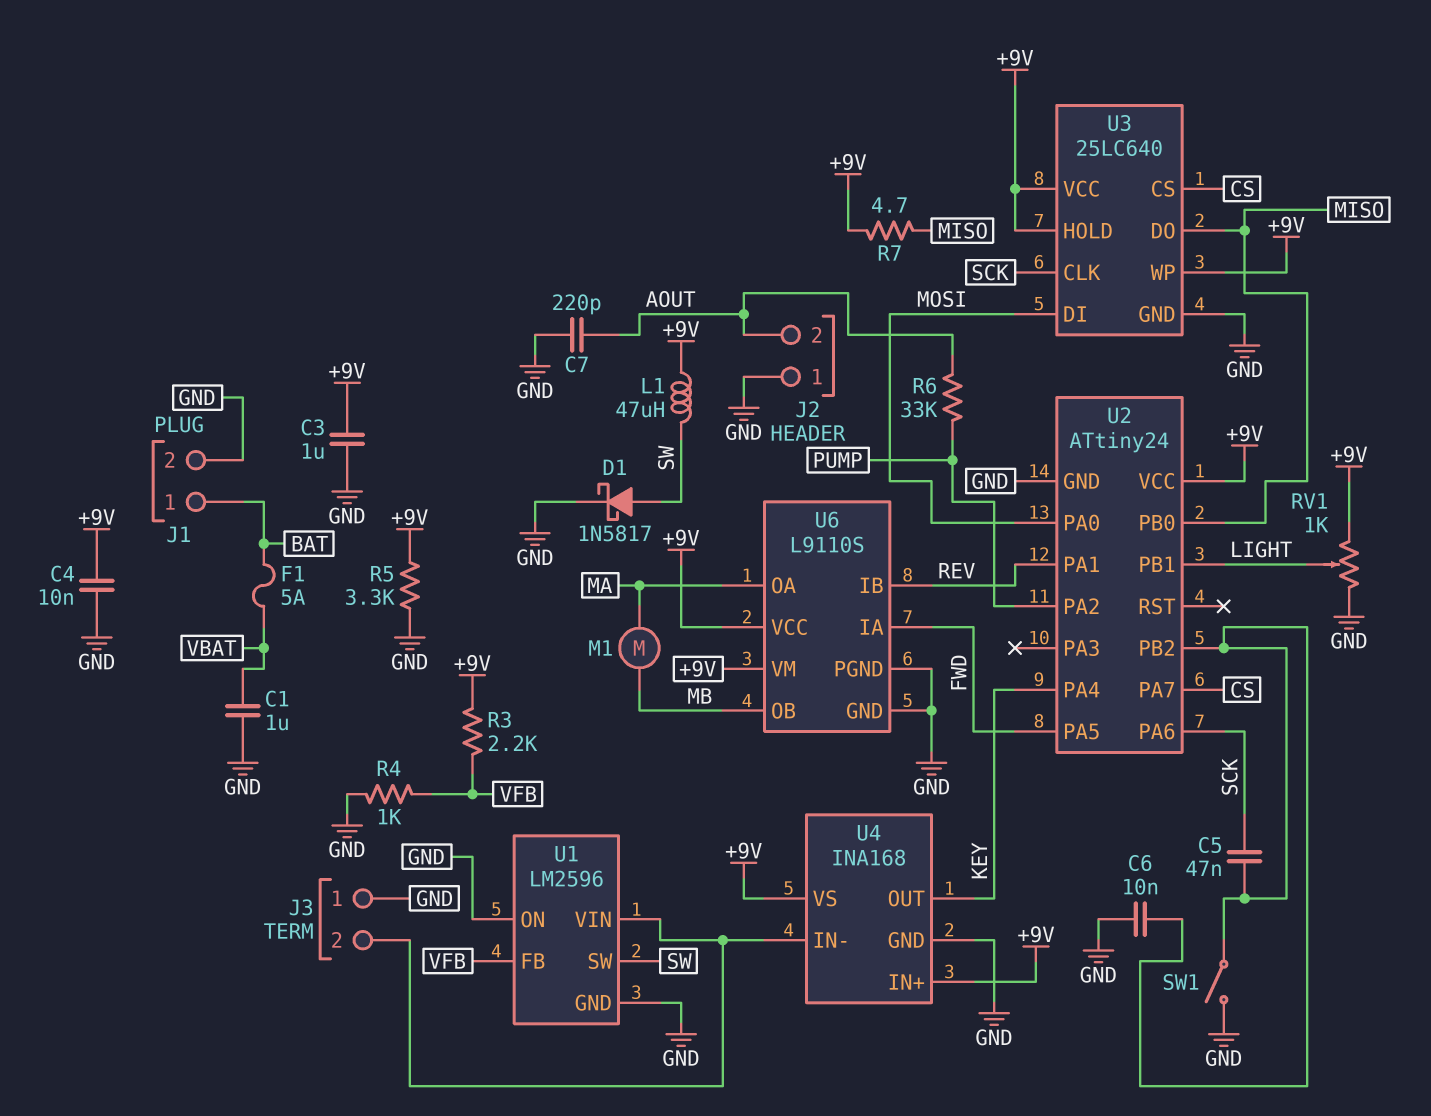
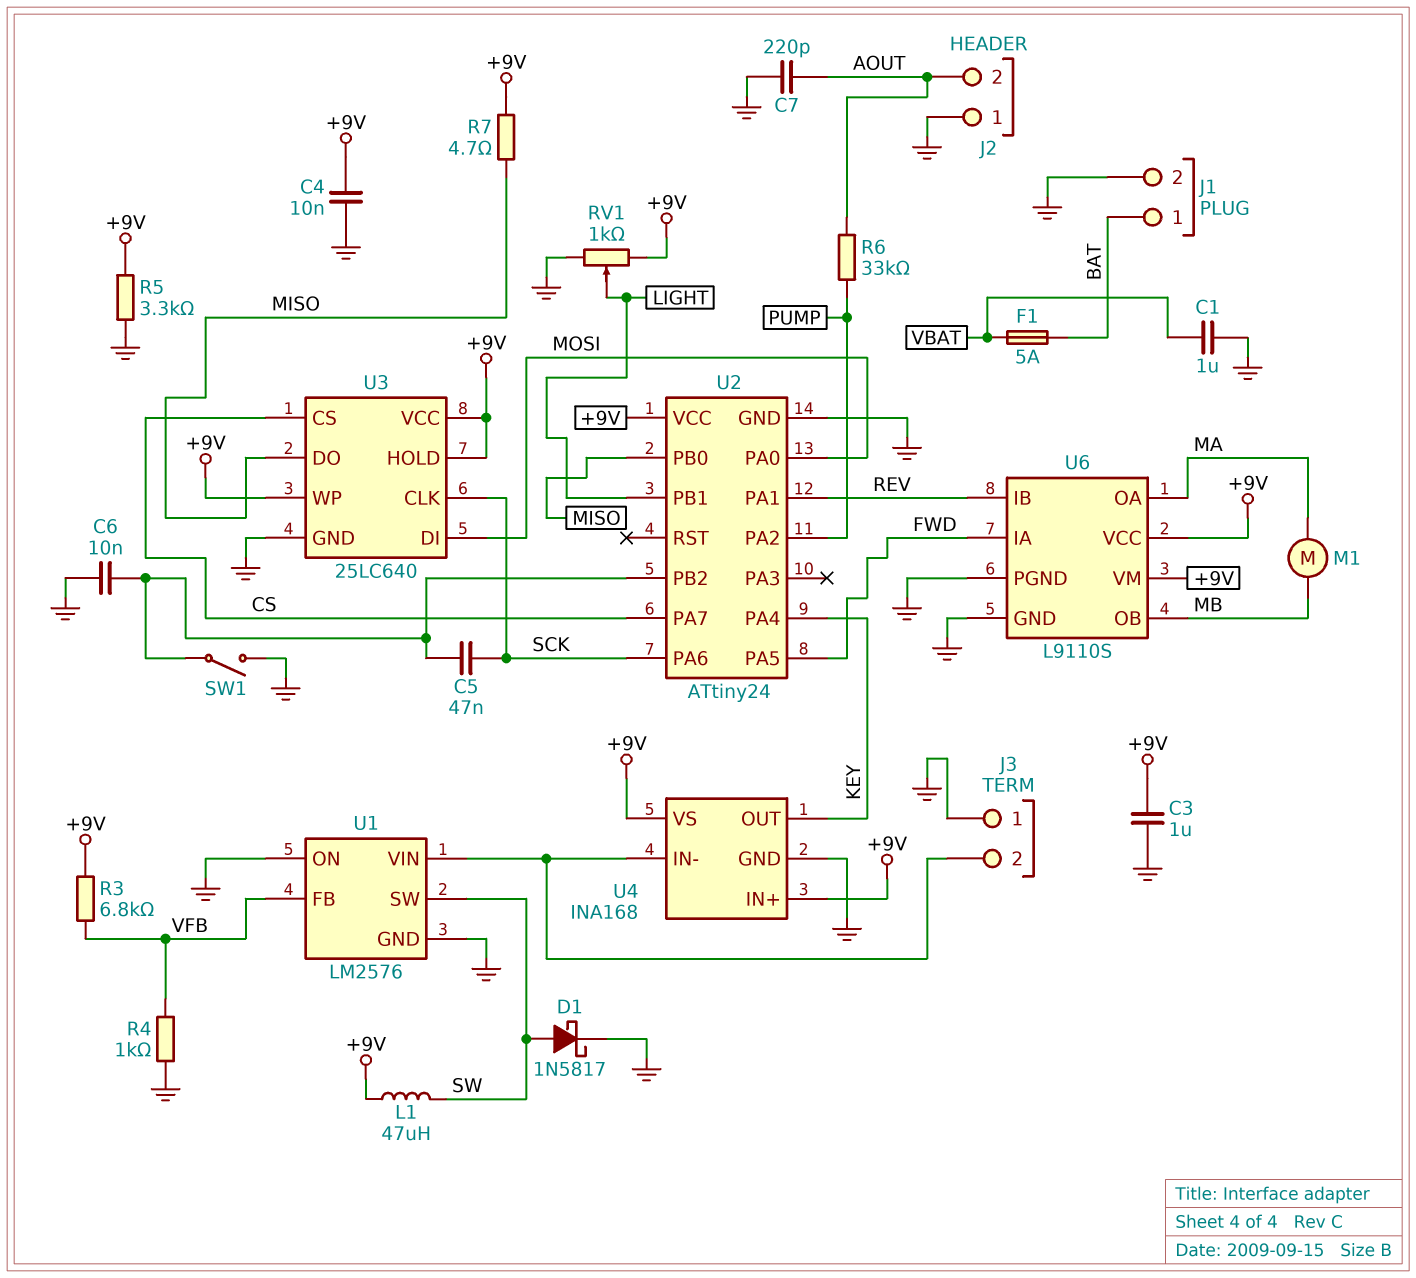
R3: 2.2k (+9V, VFB) -> 6.8k (+9V, VFB)
U1: LM2596 -> LM2576

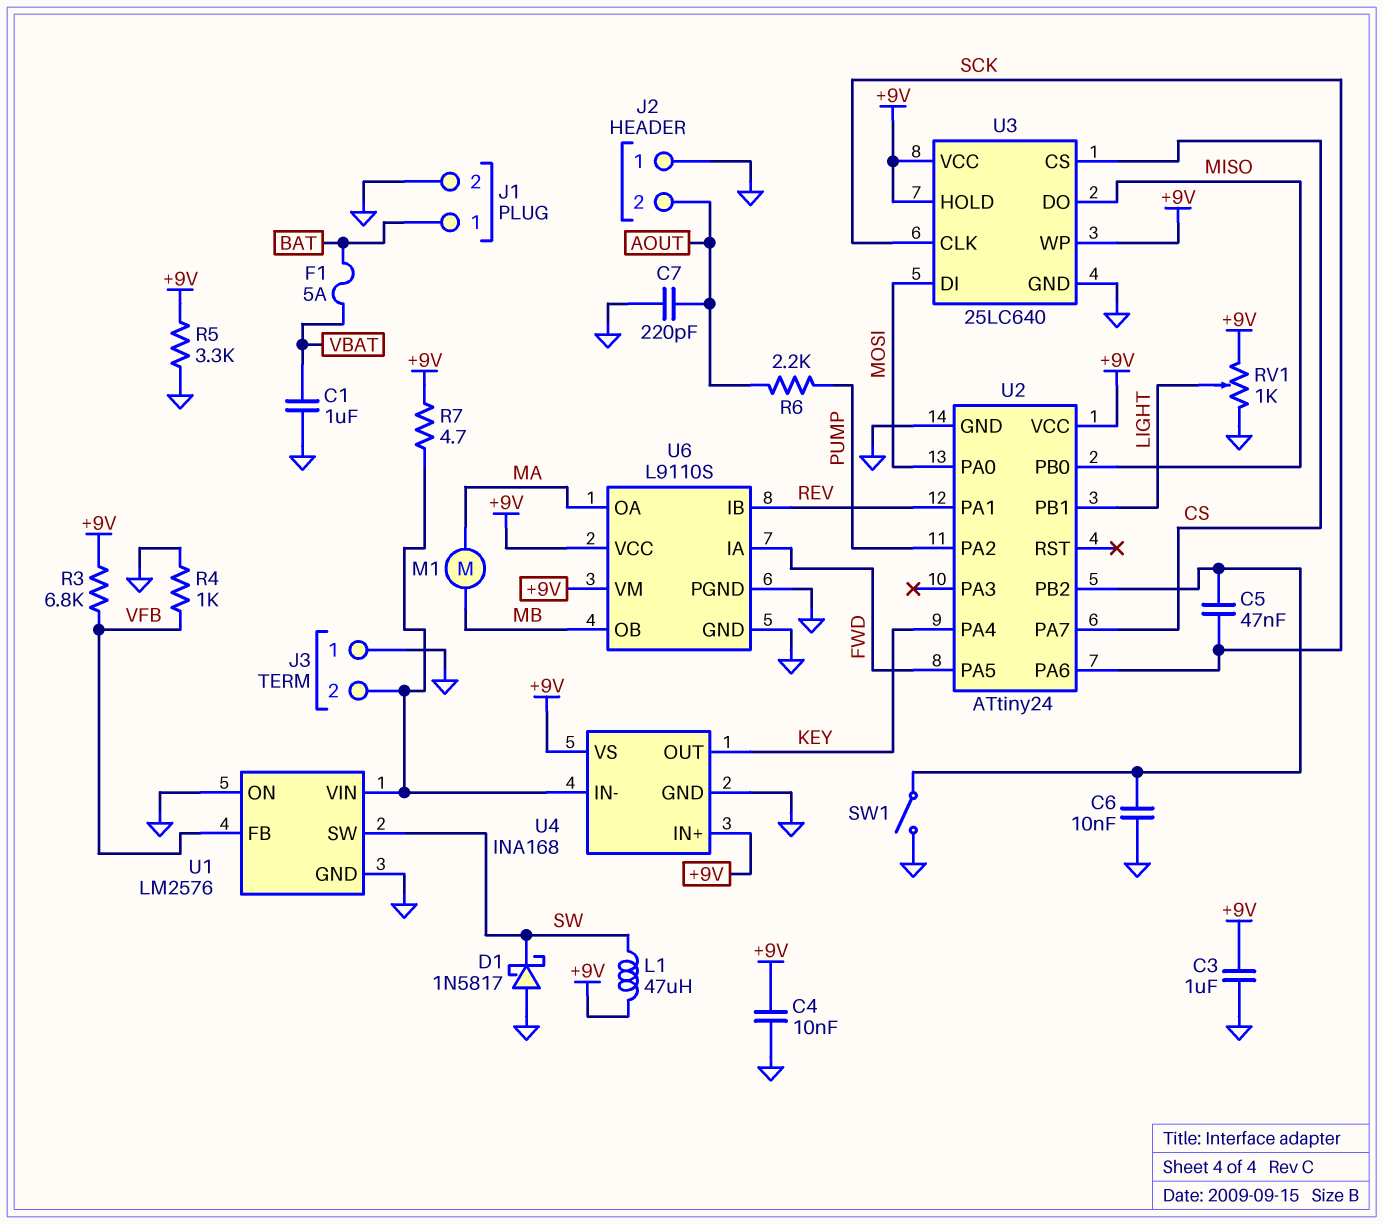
D1: schottky 1N5817 (A SW, K GND) -> schottky 1N5817 (A GND, K SW)
R6: 33k (AOUT, PUMP) -> 2.2k (AOUT, PUMP)
R7: 4.7 (+9V, MISO) -> 4.7 (+9V, J3/2)

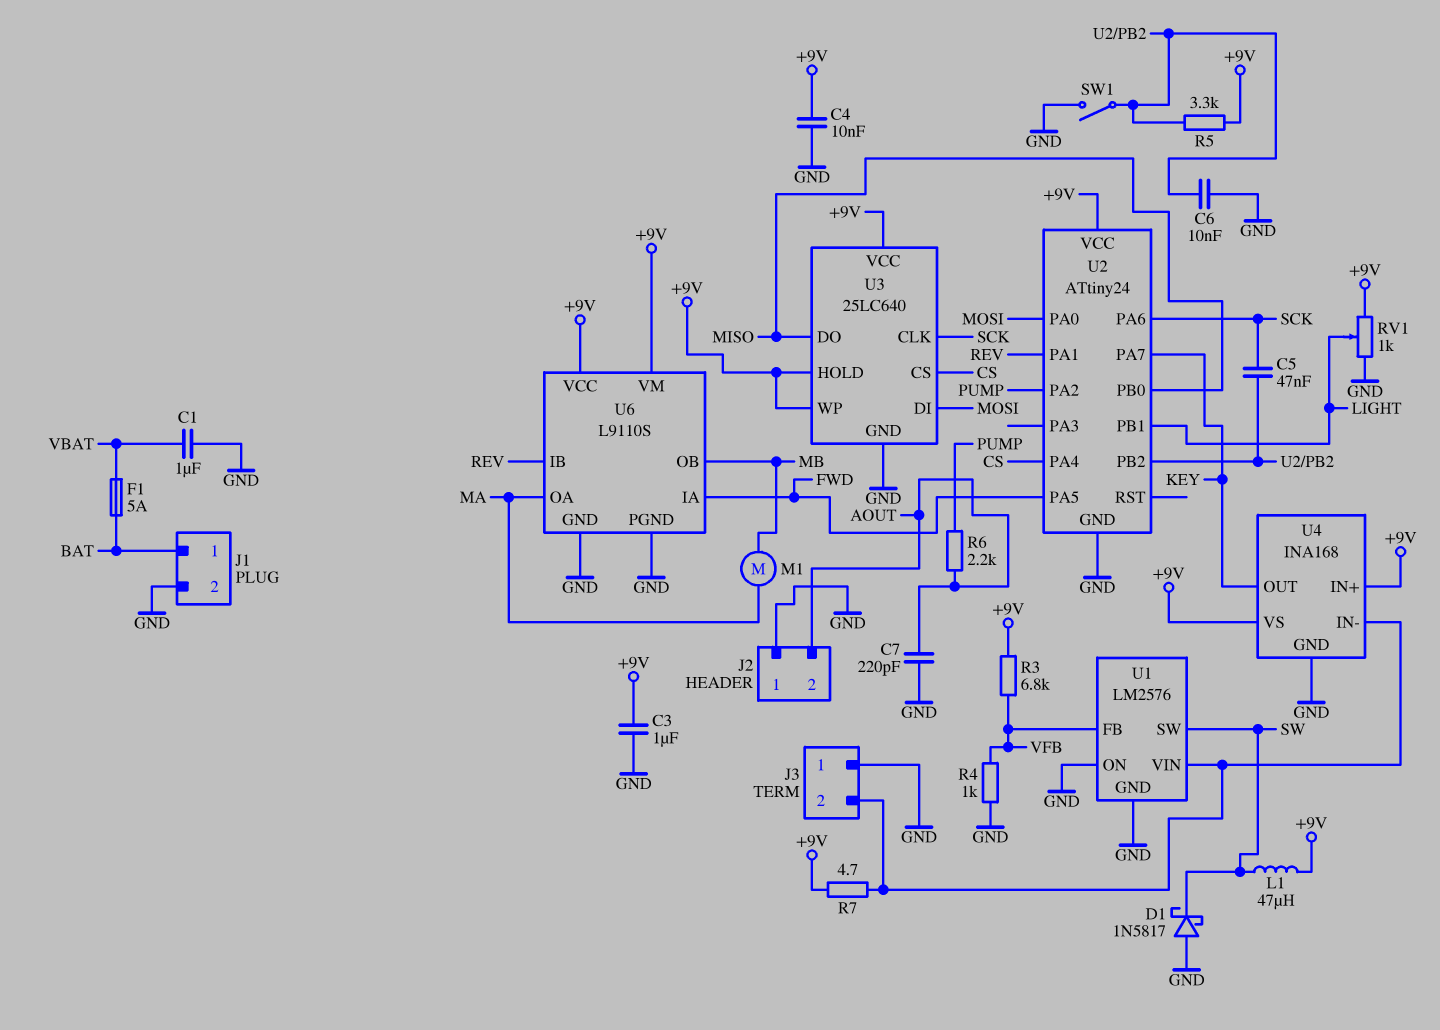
R5: 3.3k (+9V, GND) -> 3.3k (+9V, U2/PB2)
U2 pin PA4: KEY -> CS
U2 pin PA7: CS -> KEY

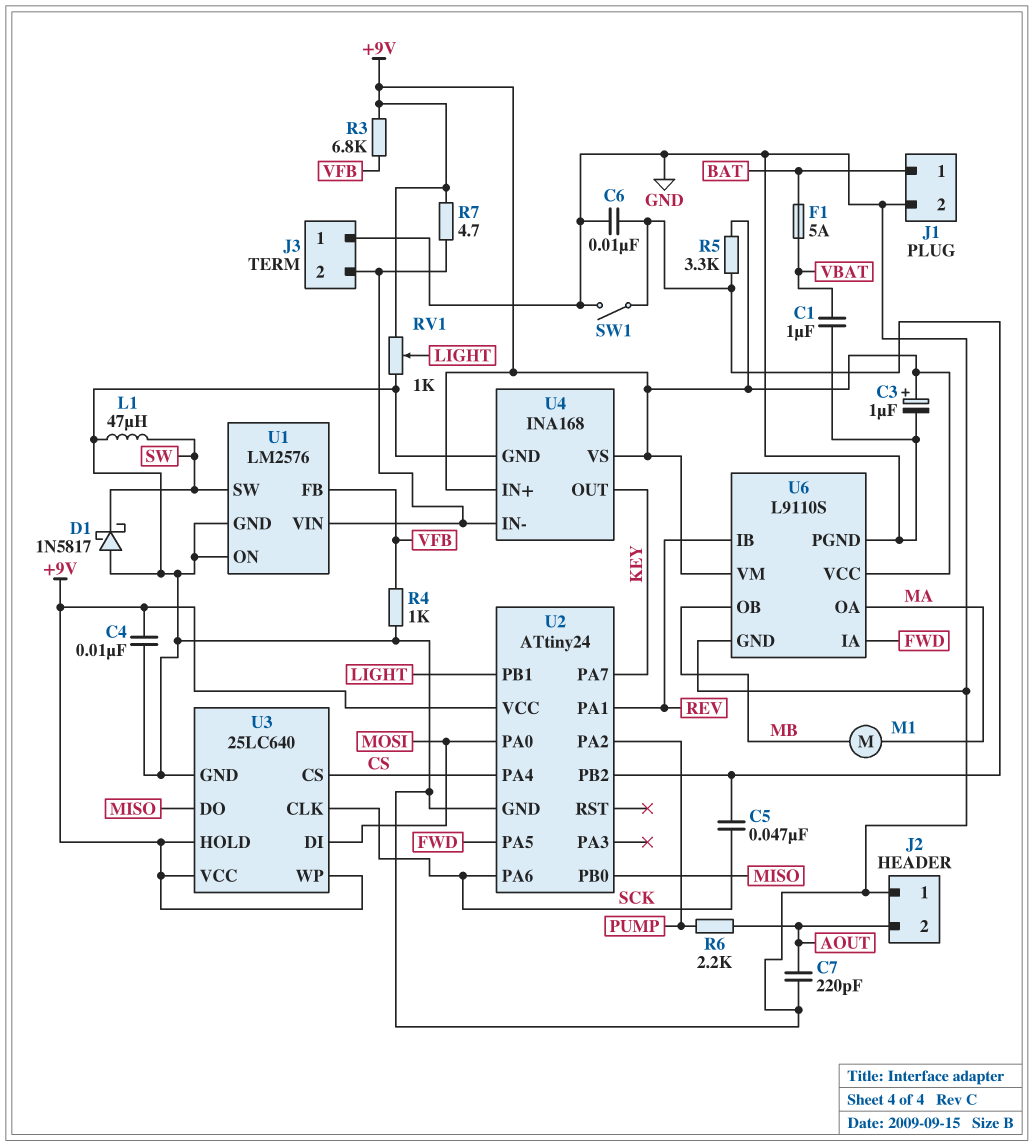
C3: 1uF (+9V, GND) -> 1uF (plus +9V, minus GND)
L1: 47uH (+9V, SW) -> 47uH (GND, SW)

